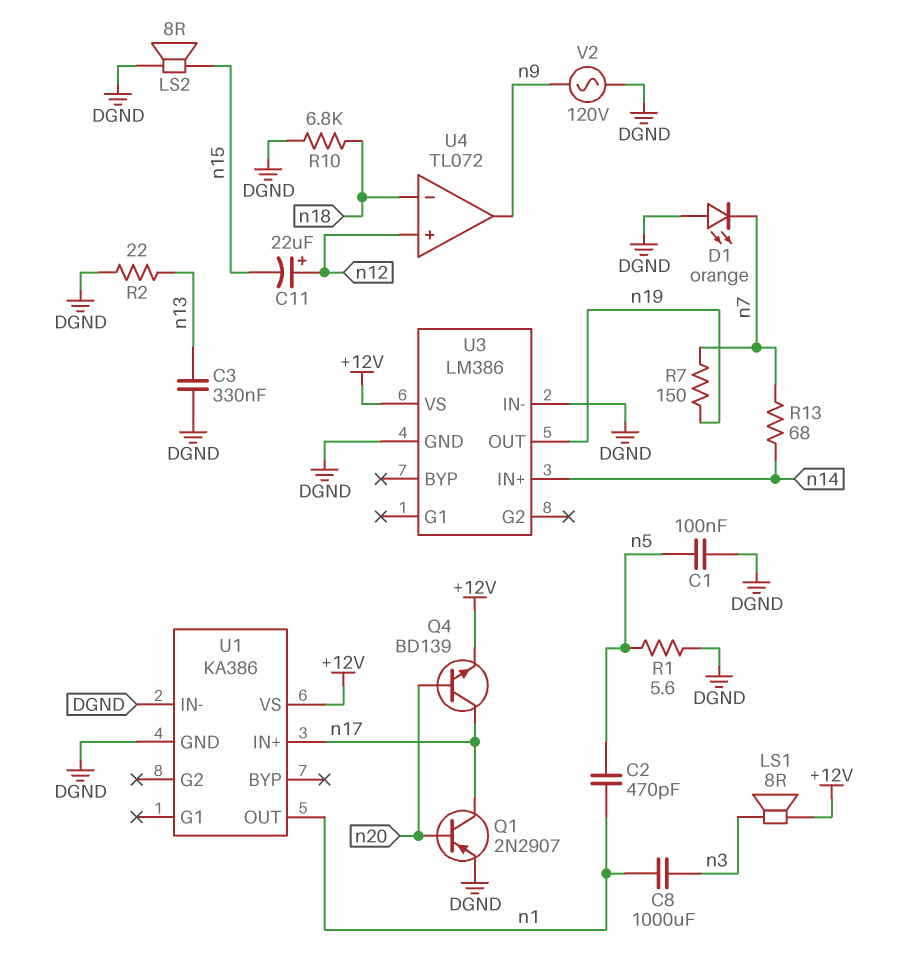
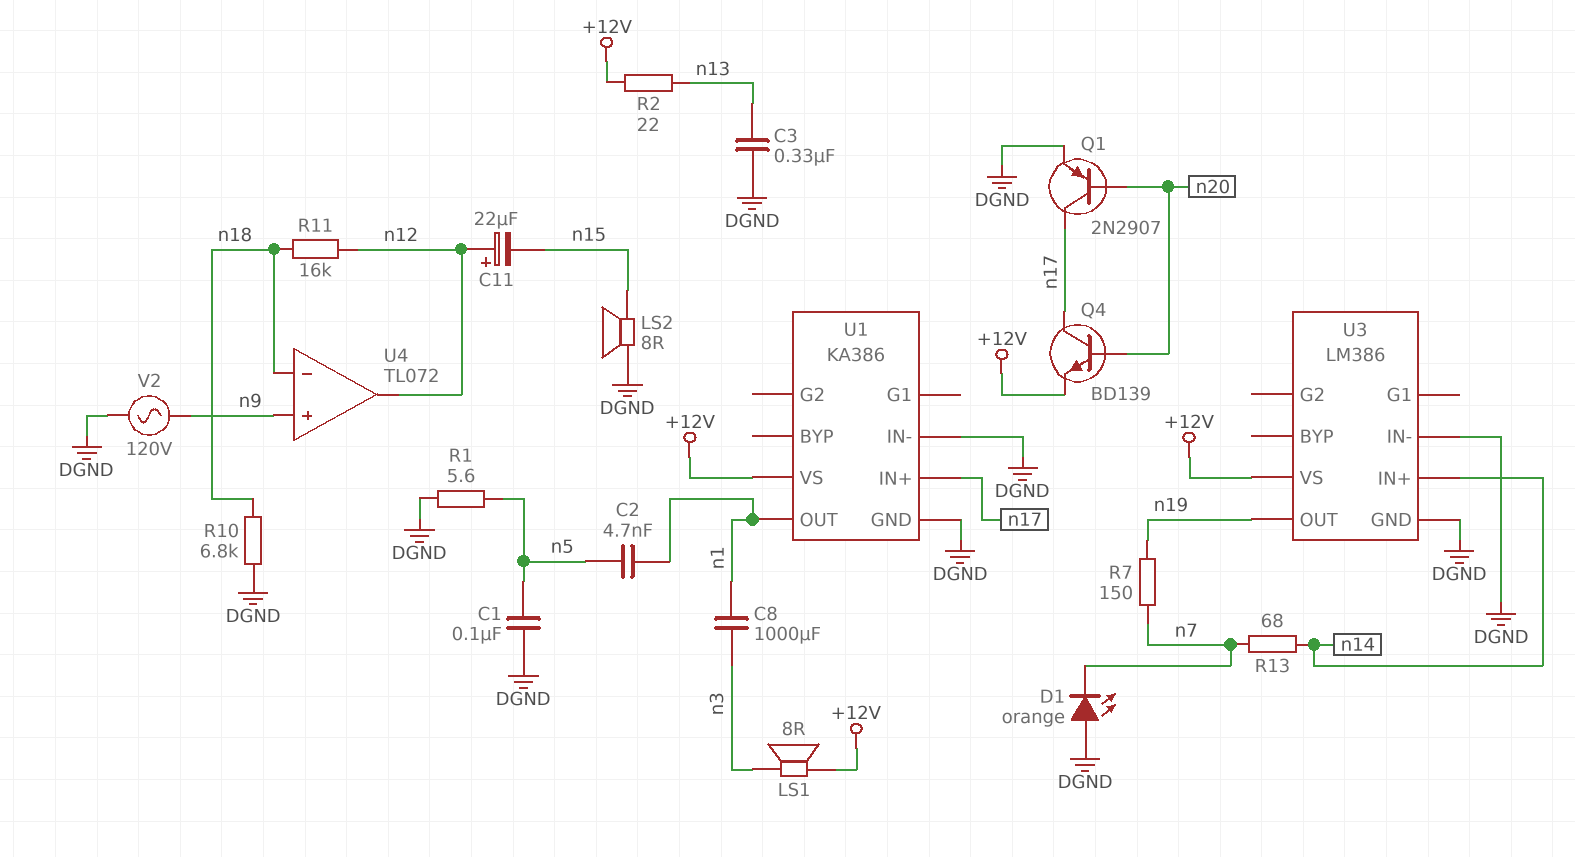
C2: 470pF (n1, n5) -> 4.7nF (n1, n5)
R2: 22 (DGND, n13) -> 22 (+12V, n13)
R11: none -> 16k (n12, n18)
U4 pin in+: n12 -> n9
U4 pin out: n9 -> n12

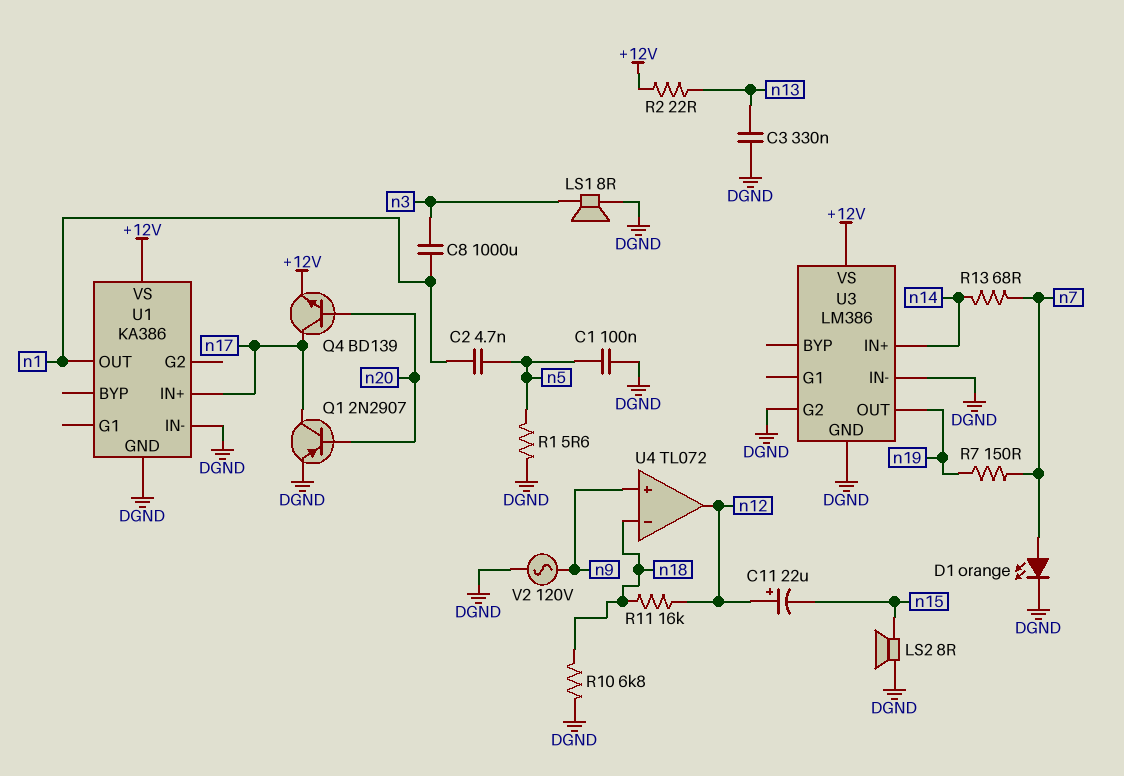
D1: LED orange (A DGND, K n7) -> LED orange (A n7, K DGND)
LS1: speaker 8R (+12V, n3) -> speaker 8R (DGND, n3)
U3 pin G2: none -> DGND

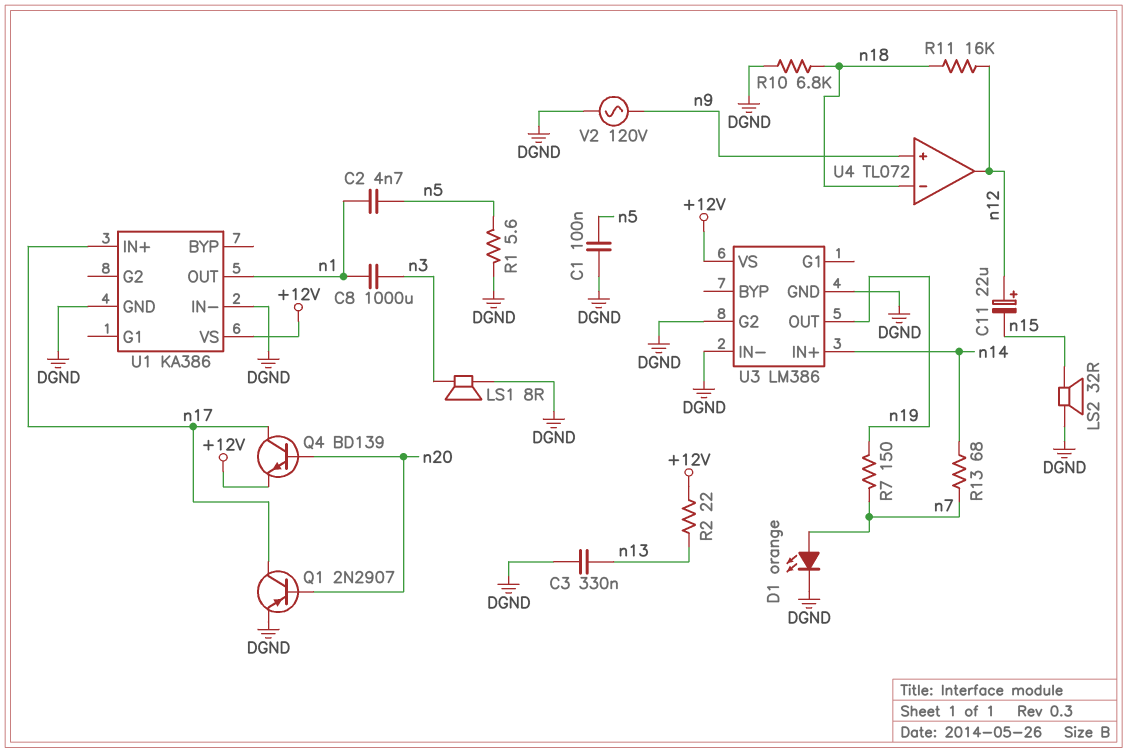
LS2: speaker 8R (DGND, n15) -> speaker 32R (DGND, n15)

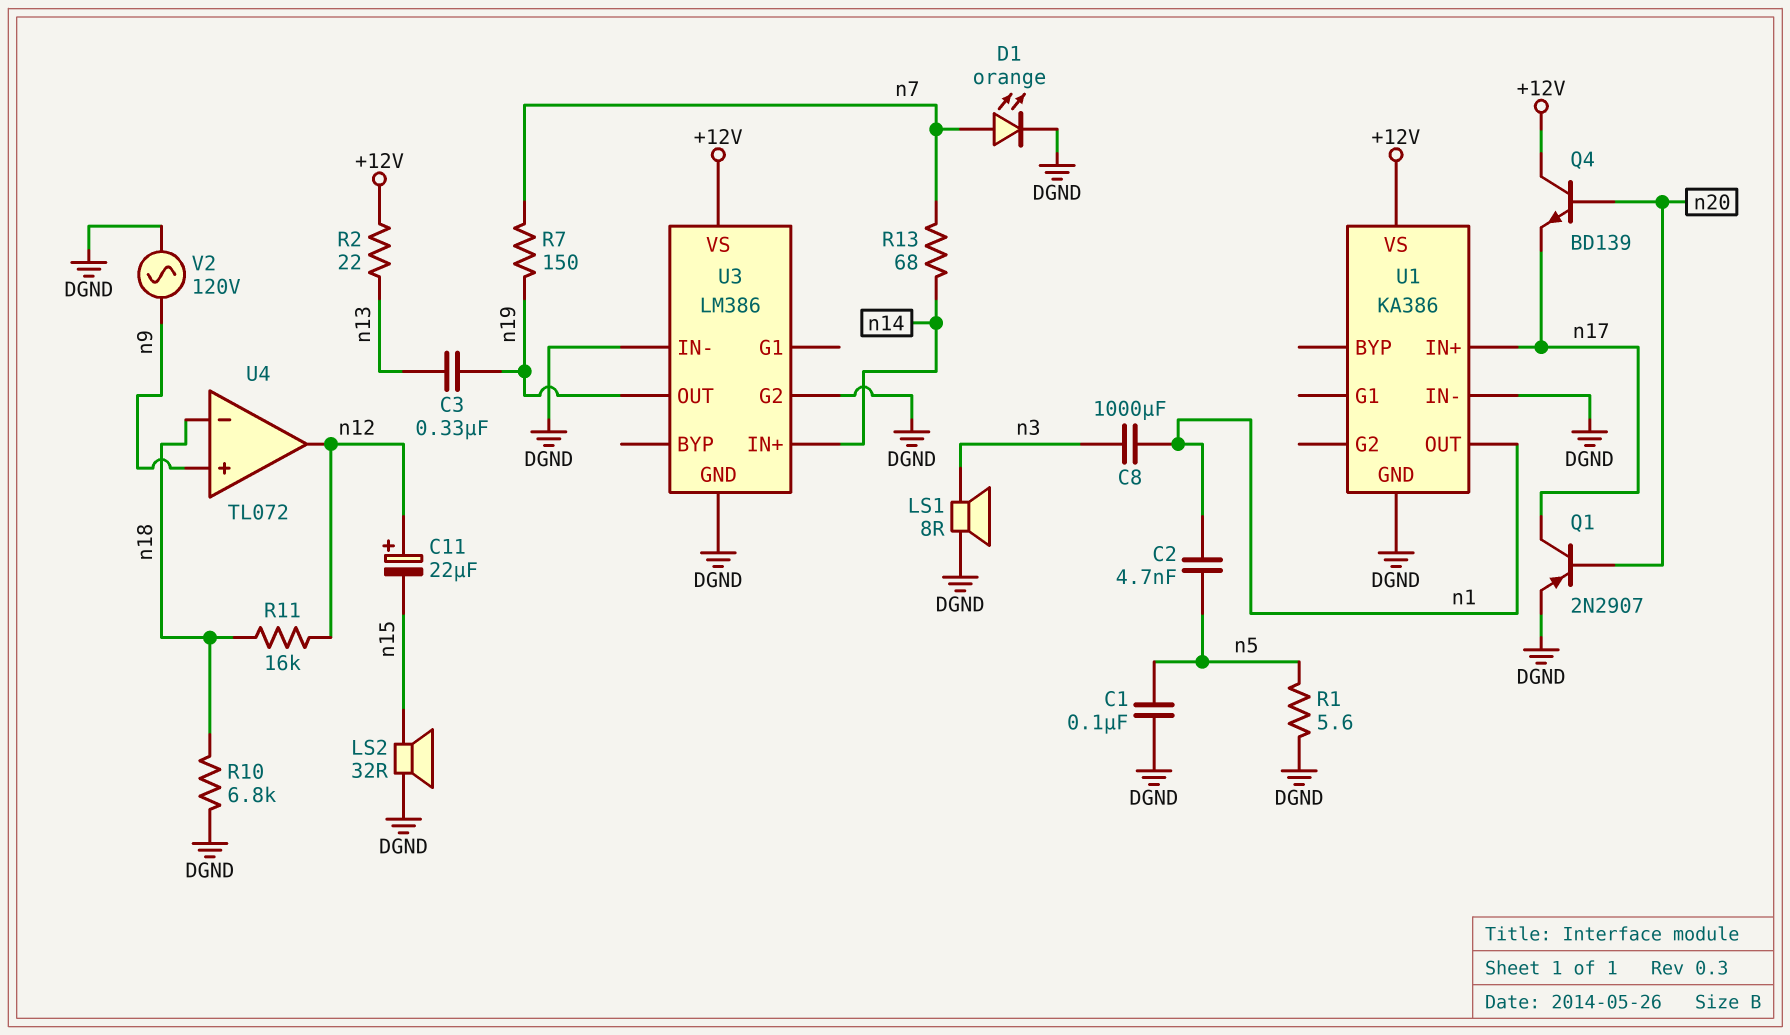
C3: 330nF (DGND, n13) -> 330nF (n13, n19)
Q4: NPN BD139 (B n20, C n17, E +12V) -> NPN BD139 (B n20, C +12V, E n17)

